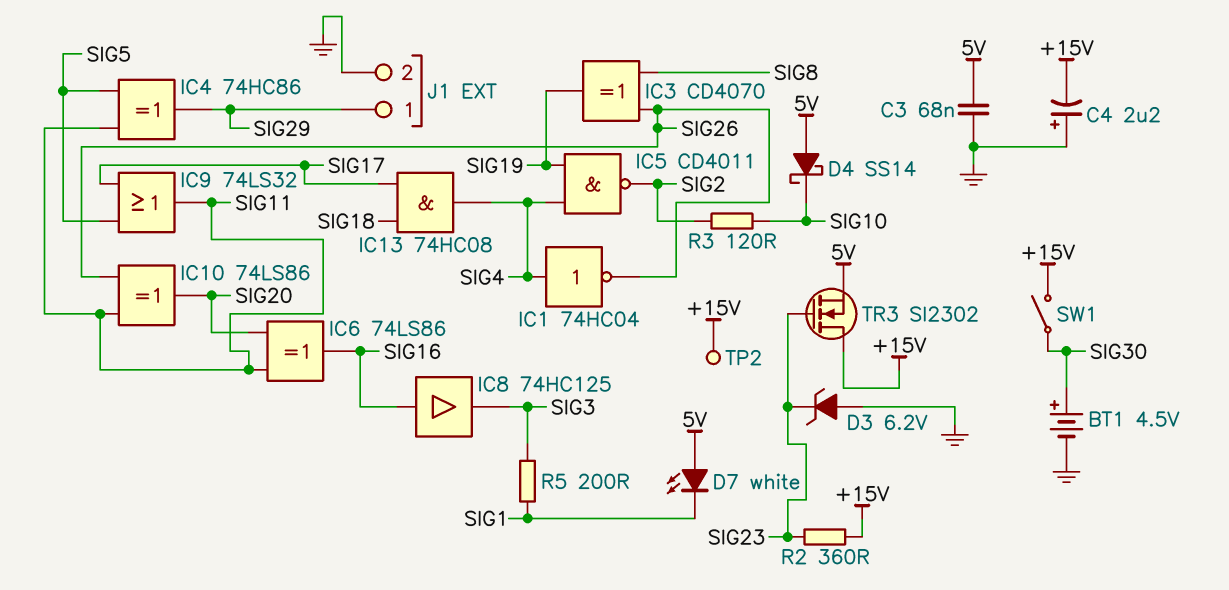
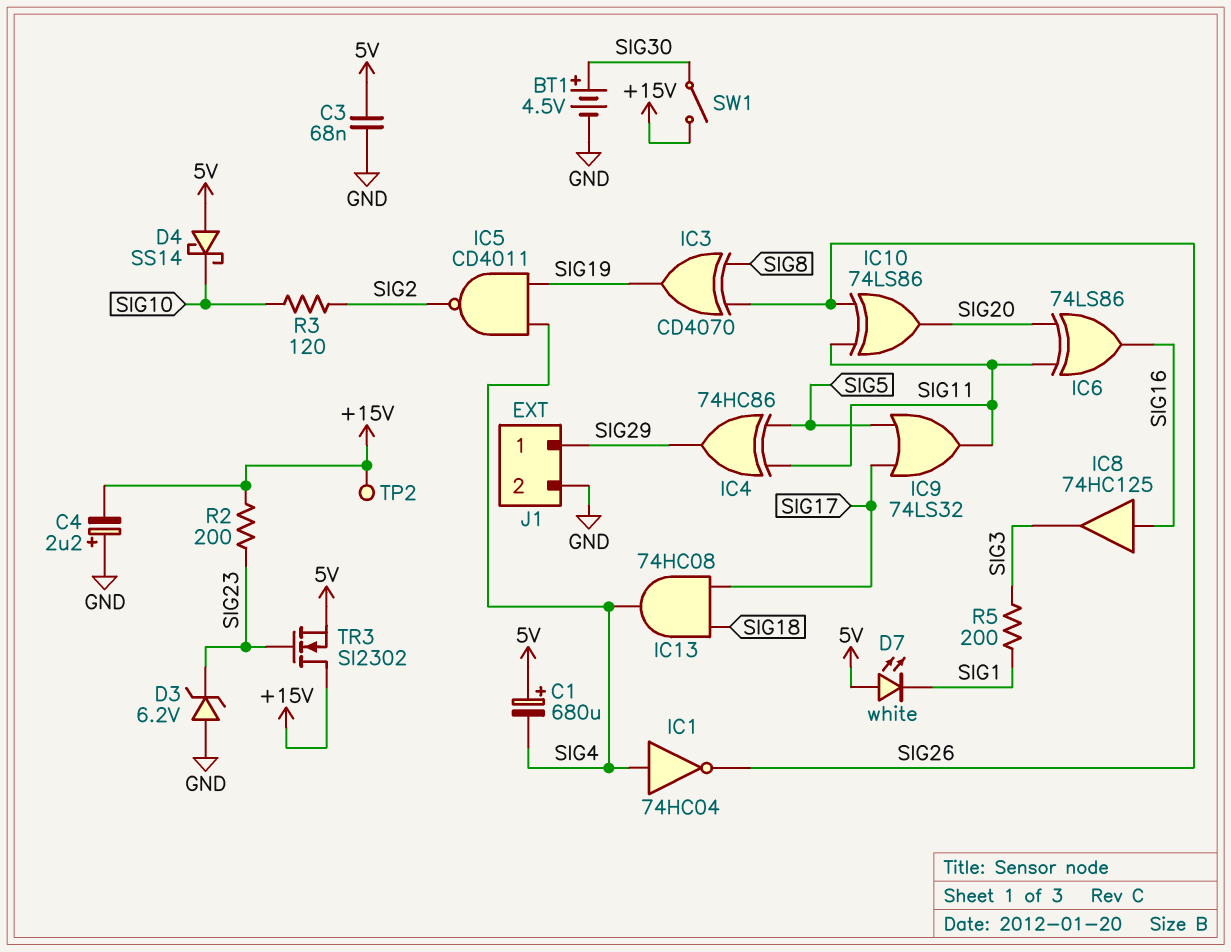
C1: none -> 680uF (plus 5V, minus SIG4)
R2: 360 (+15V, SIG23) -> 200 (+15V, SIG23)

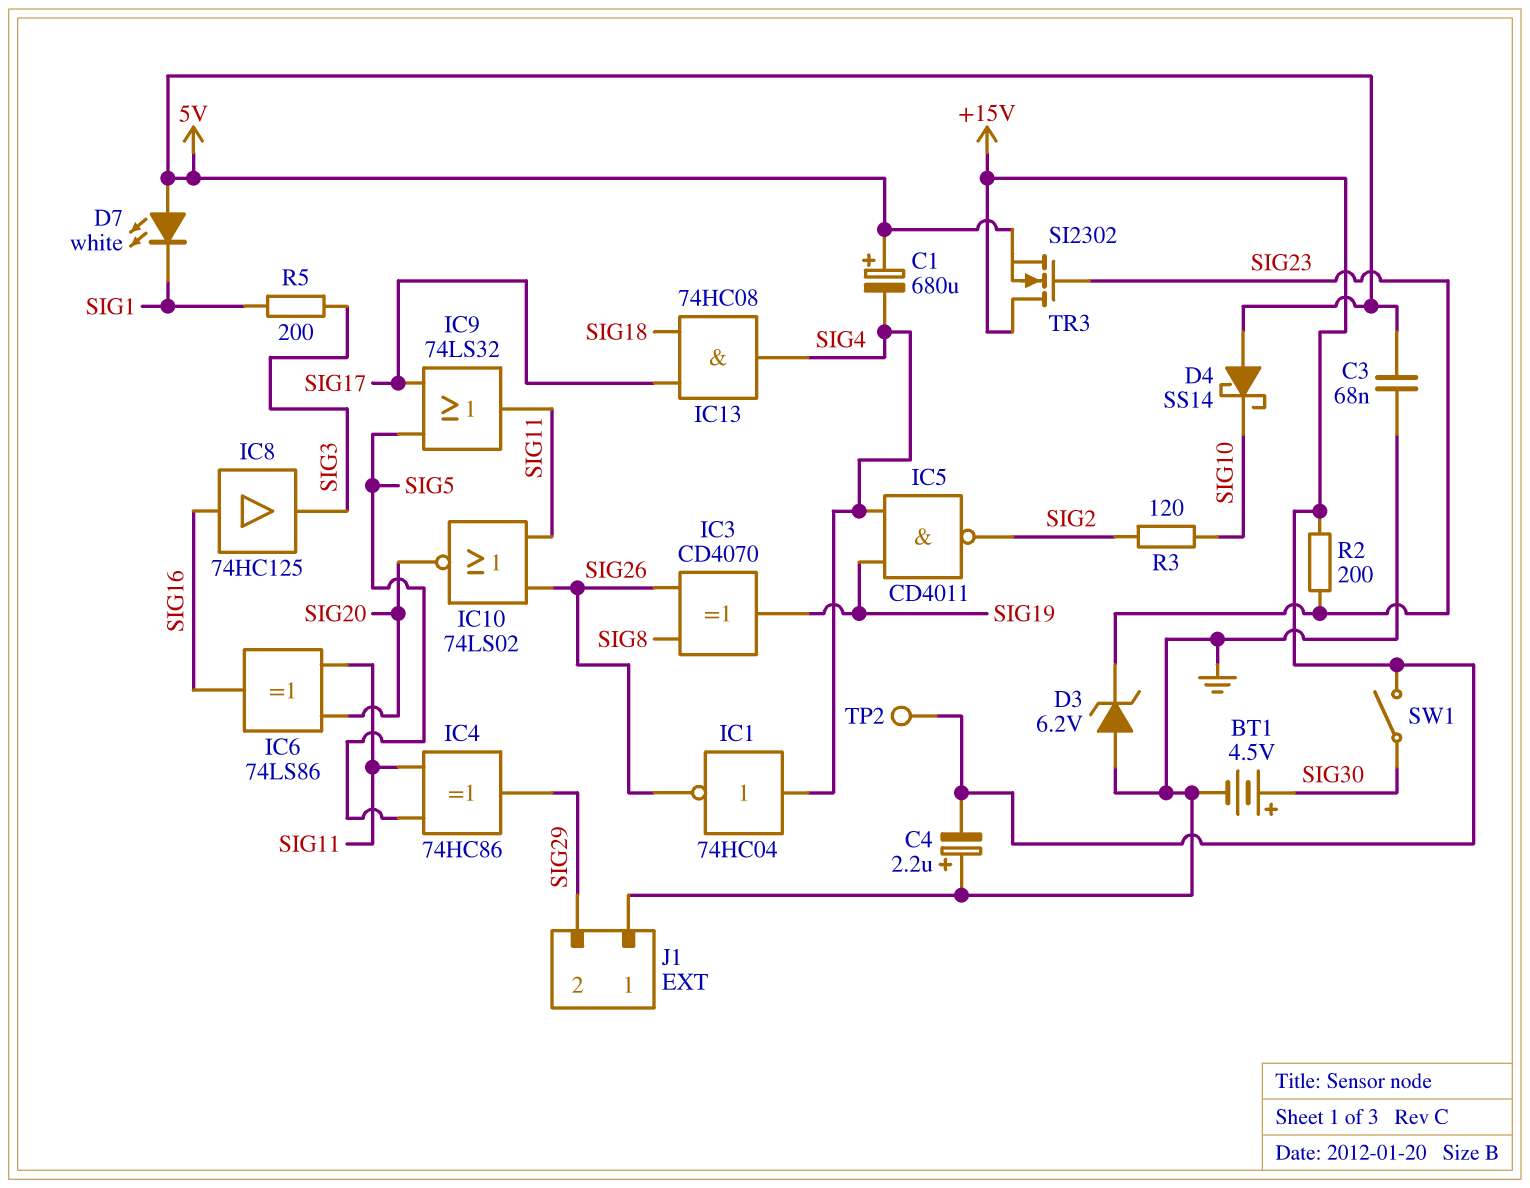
IC10: XOR 74LS86 (in SIG11, in SIG26, out SIG20) -> NOR 74LS02 (in SIG11, in SIG26, out SIG20)
J1 pin 1: SIG29 -> GND
J1 pin 2: GND -> SIG29

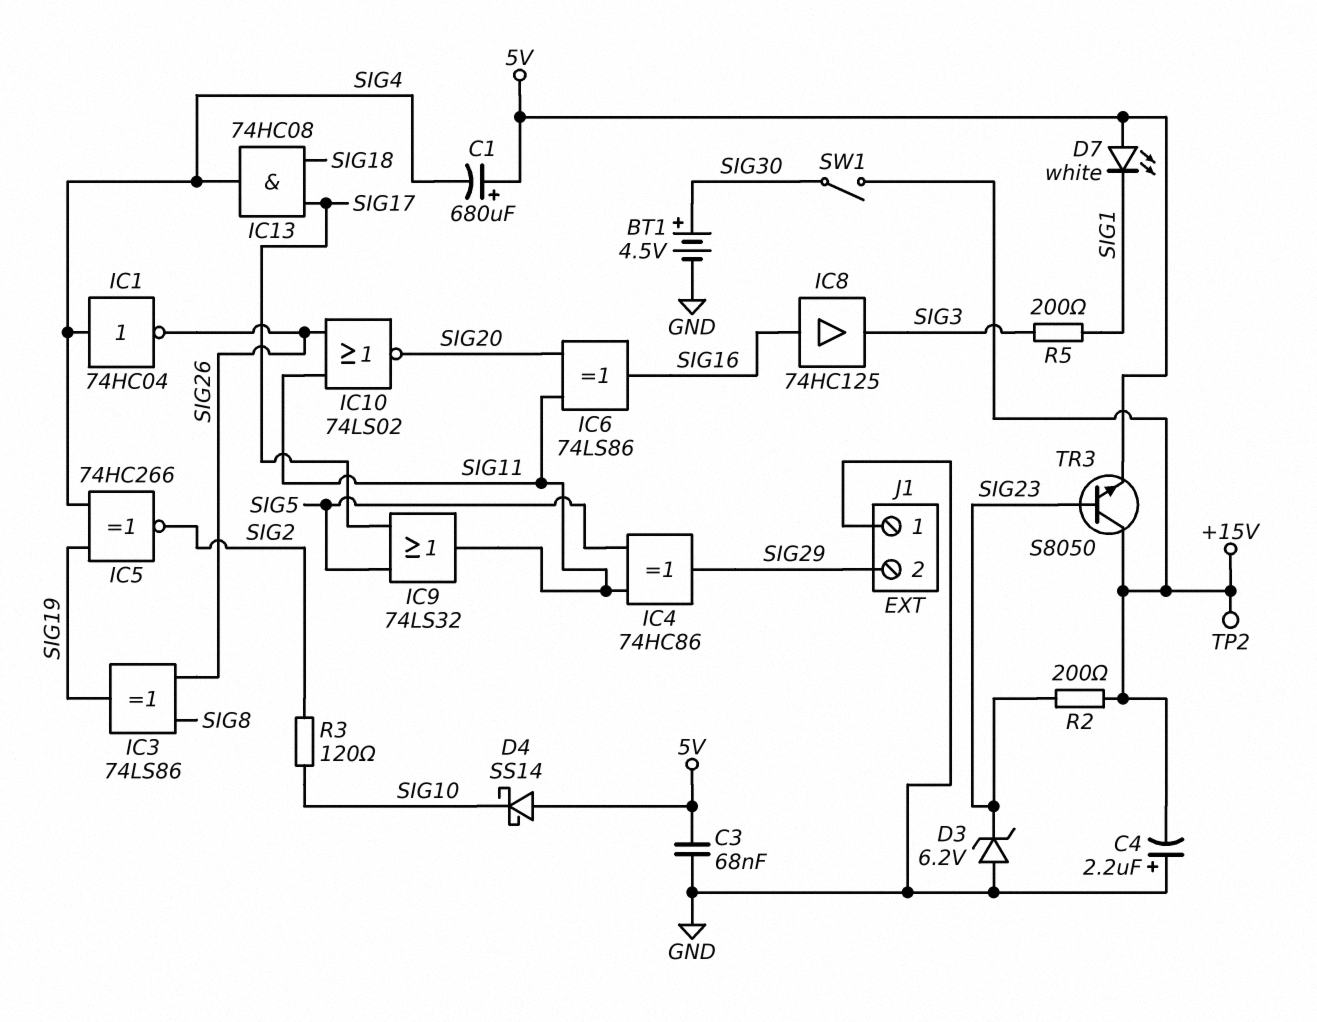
IC3: XOR CD4070 (in SIG8, in SIG26, out SIG19) -> XOR 74LS86 (in SIG8, in SIG26, out SIG19)
IC5: NAND CD4011 (in SIG4, in SIG19, out SIG2) -> XNOR 74HC266 (in SIG4, in SIG19, out SIG2)
TR3: NMOS SI2302 (G SIG23, D +15V, S 5V) -> NPN S8050 (B SIG23, C +15V, E 5V)

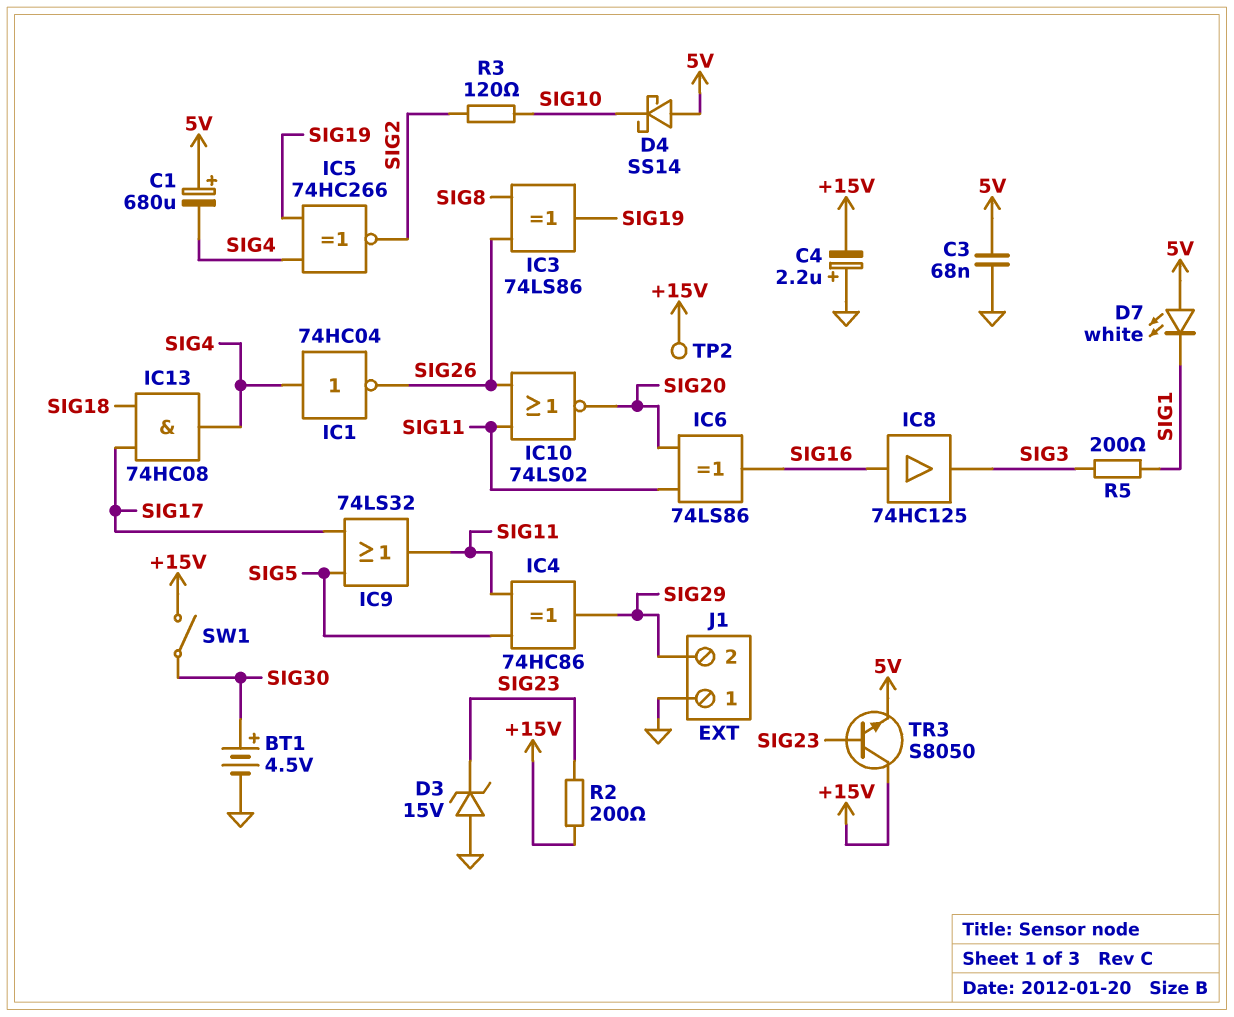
D3: zener 6.2V (A GND, K SIG23) -> zener 15V (A GND, K SIG23)

